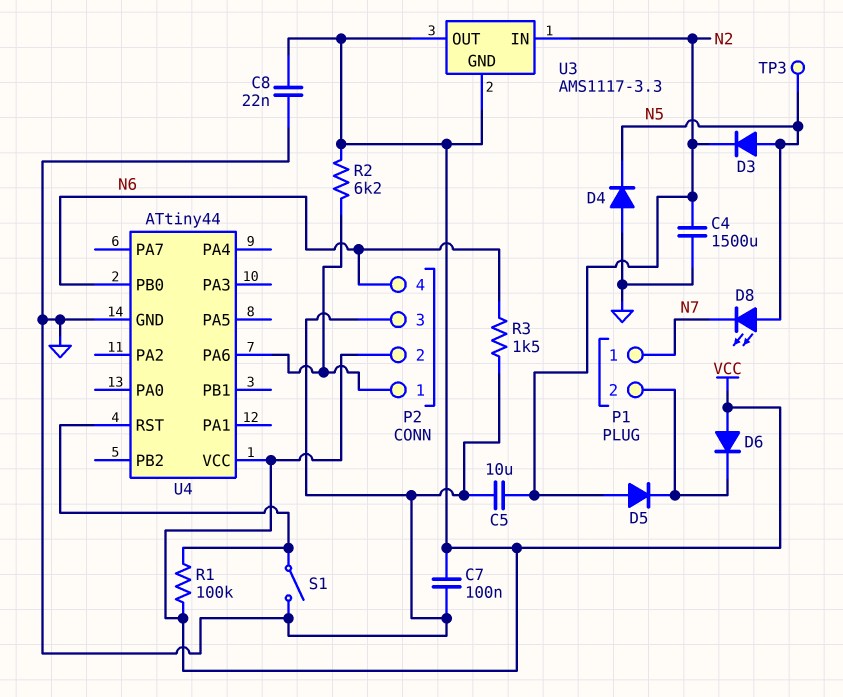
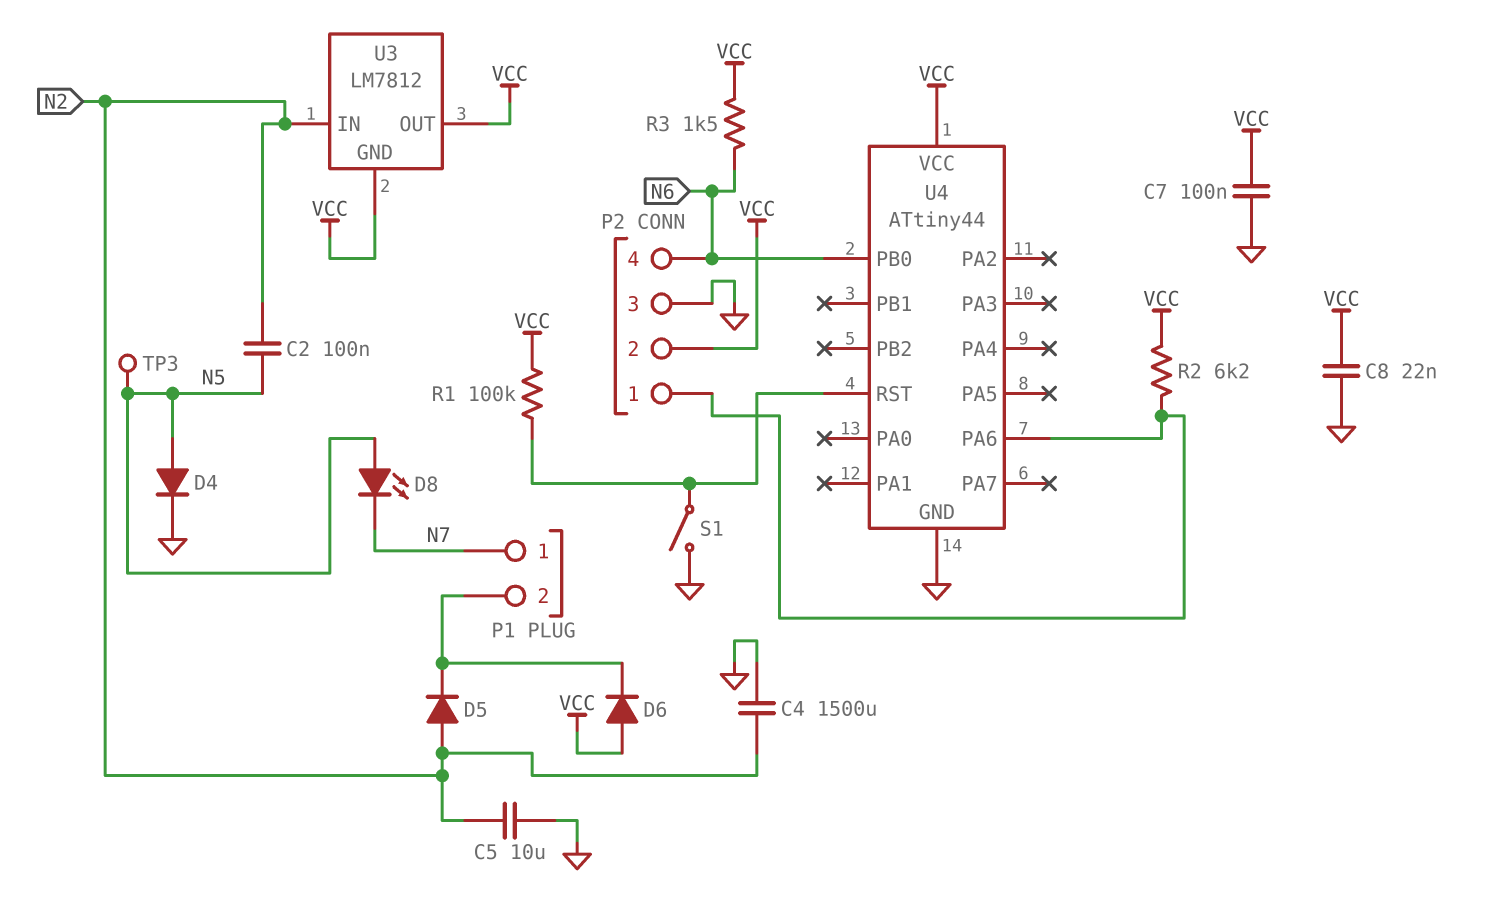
C2: none -> 100nF (N2, N5)
D3: diode (A N5, K N2) -> none
D4: diode (A GND, K N5) -> diode (A N5, K GND)
R3: 1.5k (GND, N6) -> 1.5k (N6, VCC)
U3: AMS1117-3.3 -> LM7812

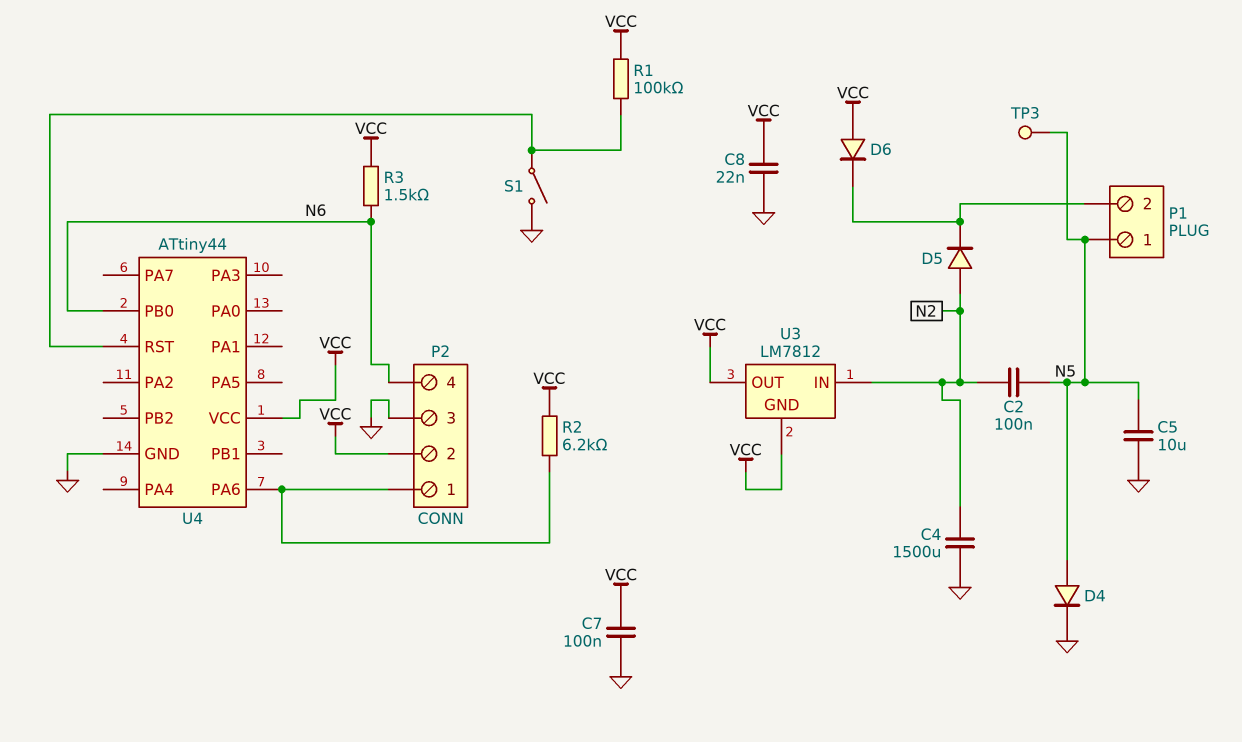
C5: 10uF (GND, N2) -> 10uF (GND, N5)
D8: LED (A N5, K N7) -> none
P1 pin 1: N7 -> N5

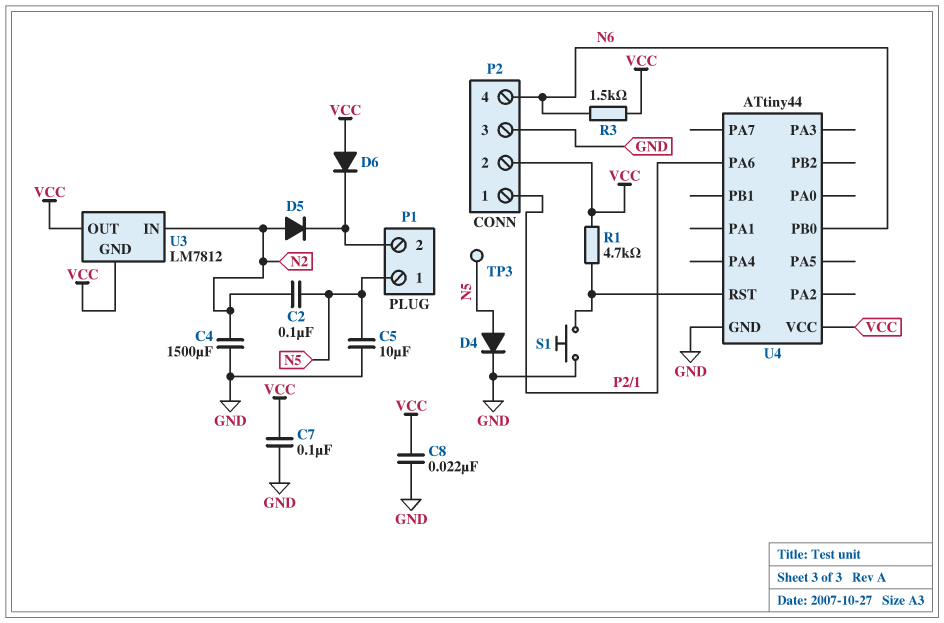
R1: 100k (U4/RST, VCC) -> 4.7k (U4/RST, VCC)
R2: 6.2k (P2/1, VCC) -> none
S1: switch (GND, U4/RST) -> button (GND, U4/RST)

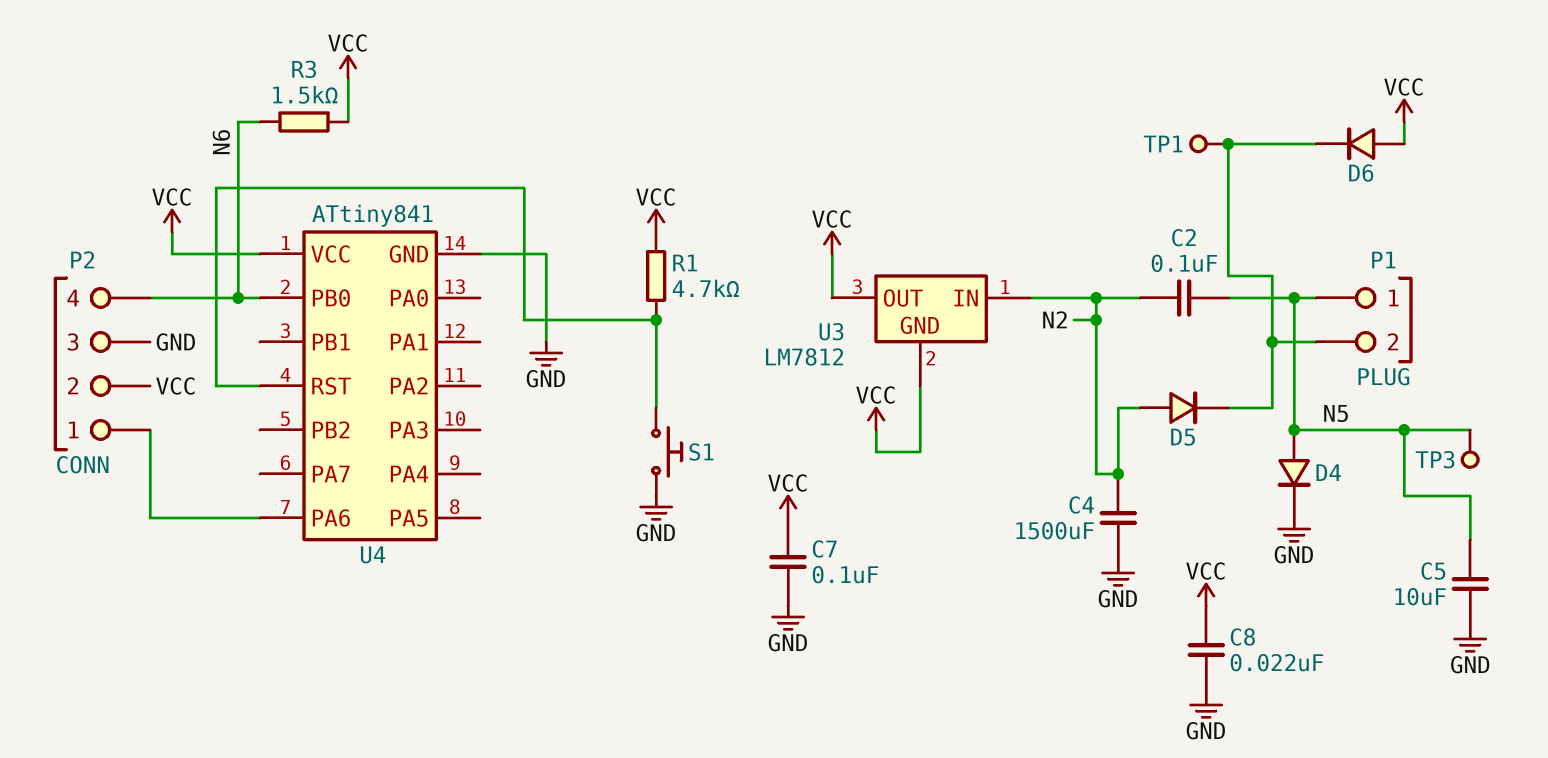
TP1: none -> test point (P1/2)
U4: ATtiny44 -> ATtiny841

